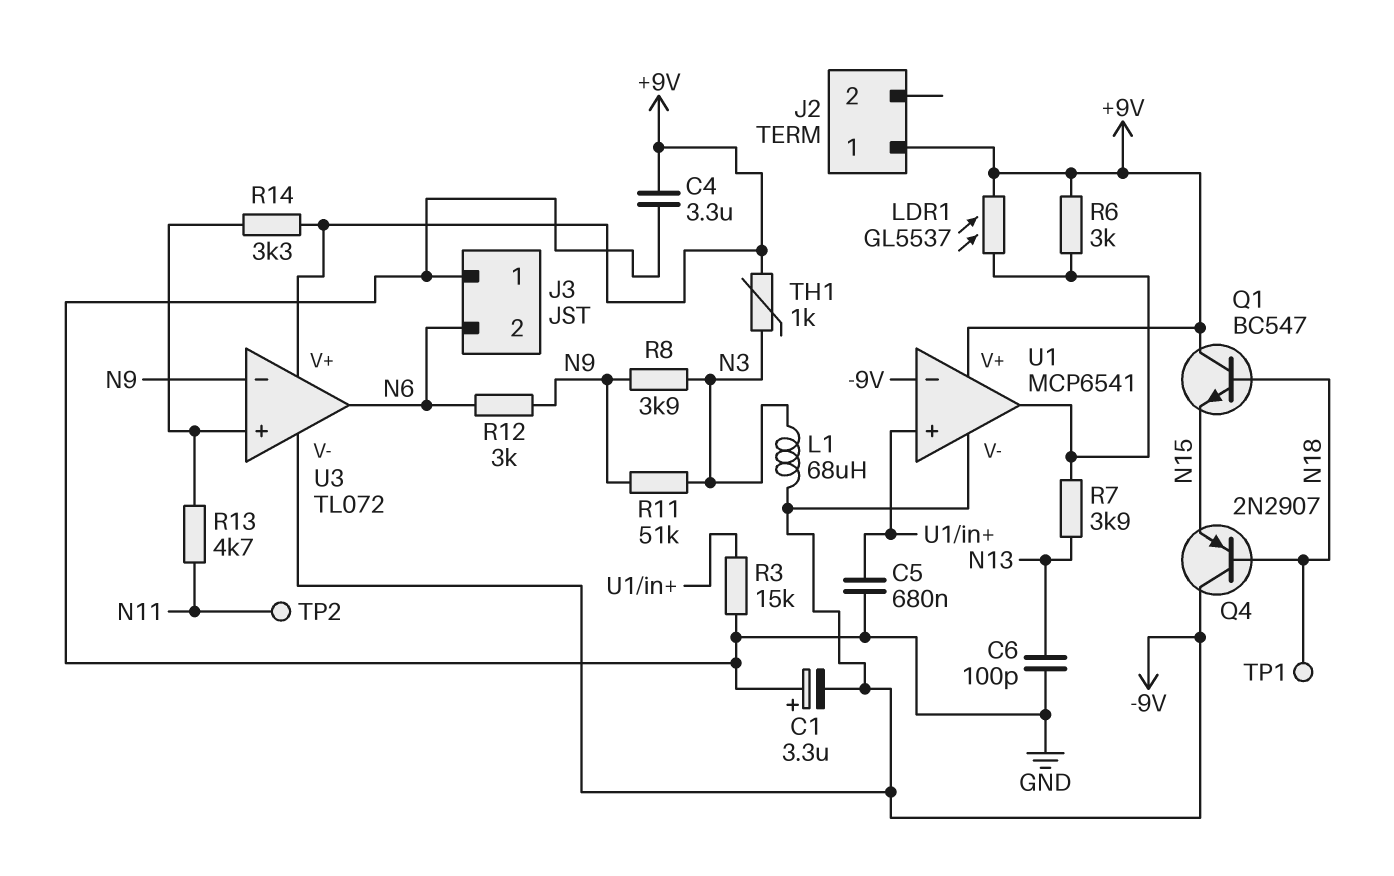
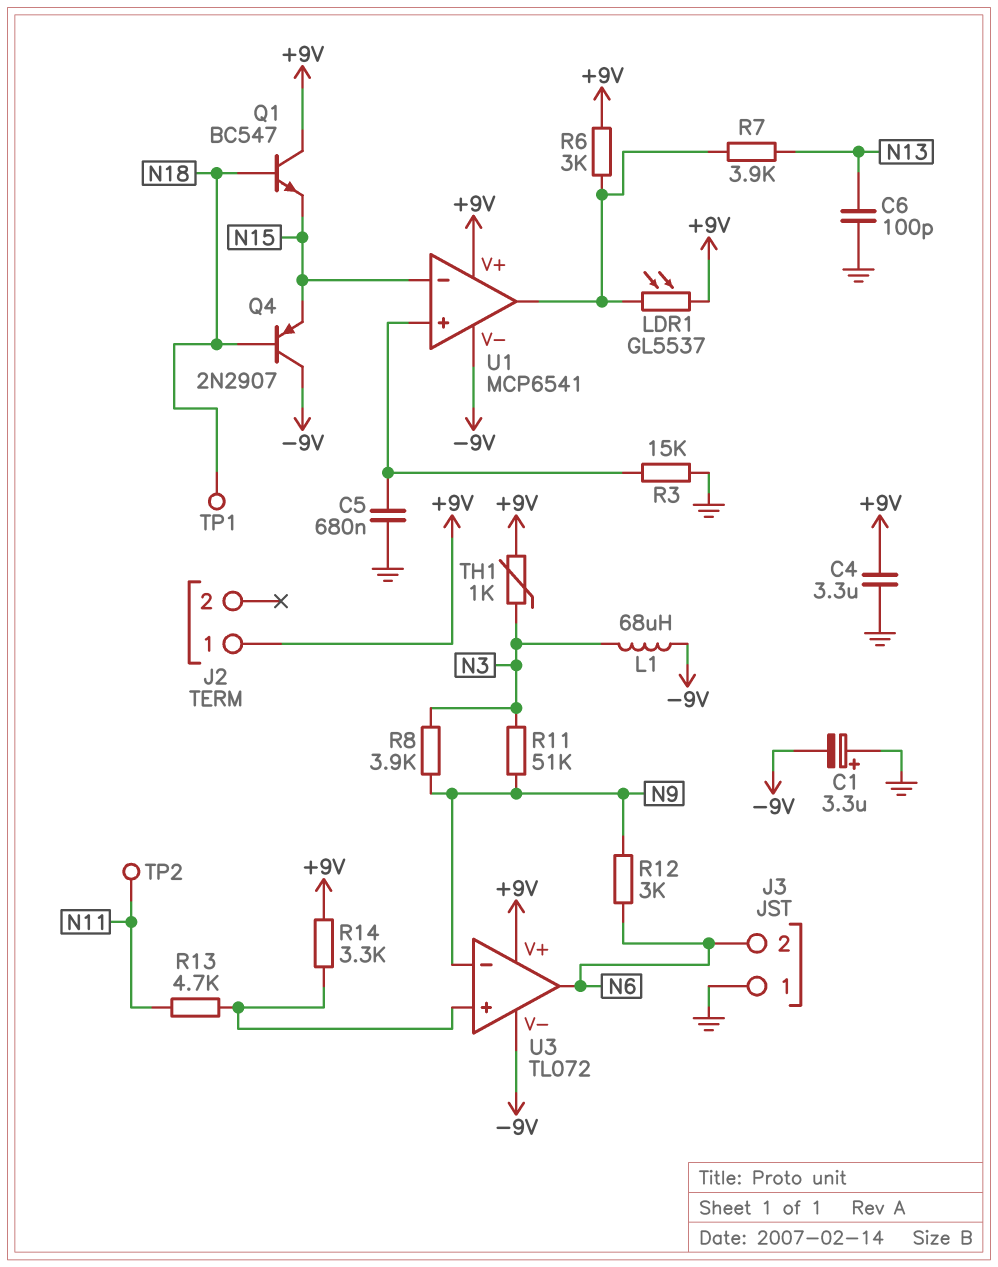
U1 pin in-: -9V -> N15

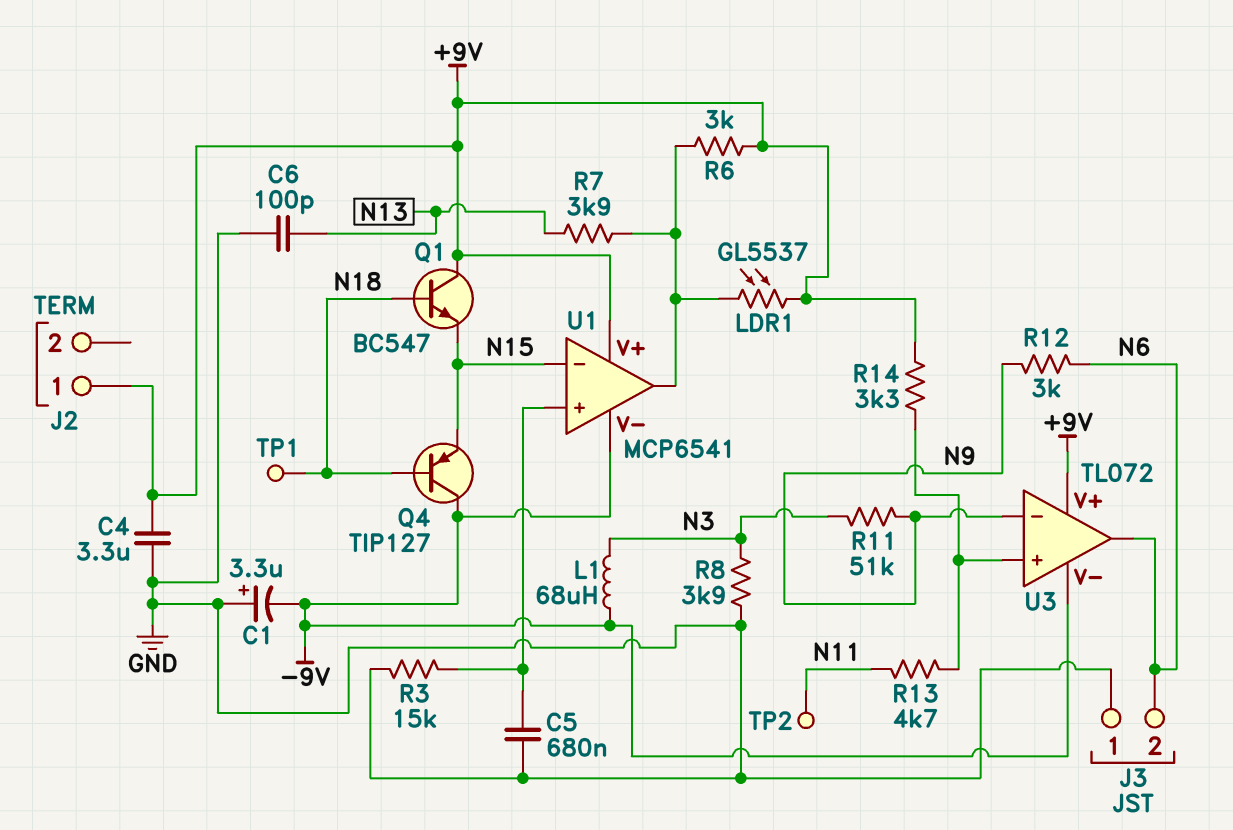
Q4: PNP 2N2907 (B N18, C -9V, E N15) -> PNP TIP127 (B N18, C -9V, E N15)
R8: 3.9k (N3, N9) -> 3.9k (GND, N3)
TH1: 1k (+9V, N3) -> none

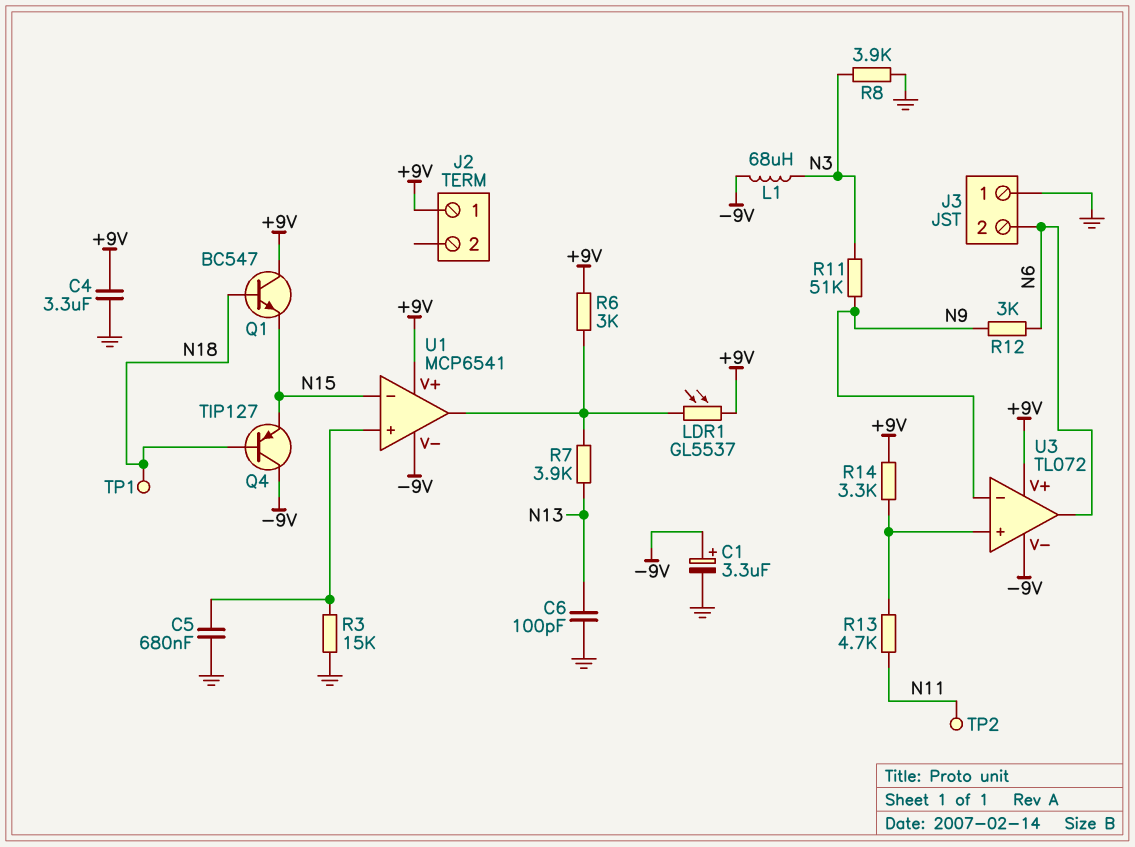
C1: 3.3uF (plus GND, minus -9V) -> 3.3uF (plus -9V, minus GND)

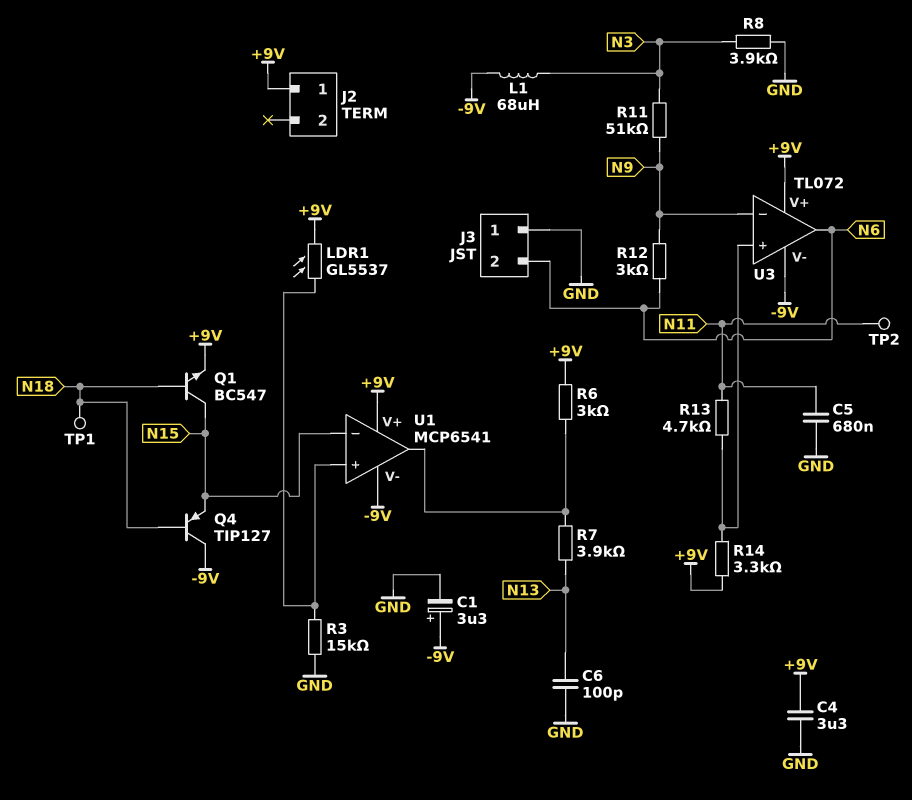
C5: 680nF (GND, U1/in+) -> 680nF (GND, N11)
LDR1: GL5537 (+9V, U1/out) -> GL5537 (+9V, U1/in+)
Q1: NPN BC547 (B N18, C +9V, E N15) -> NPN BC547 (B N18, C N15, E +9V)

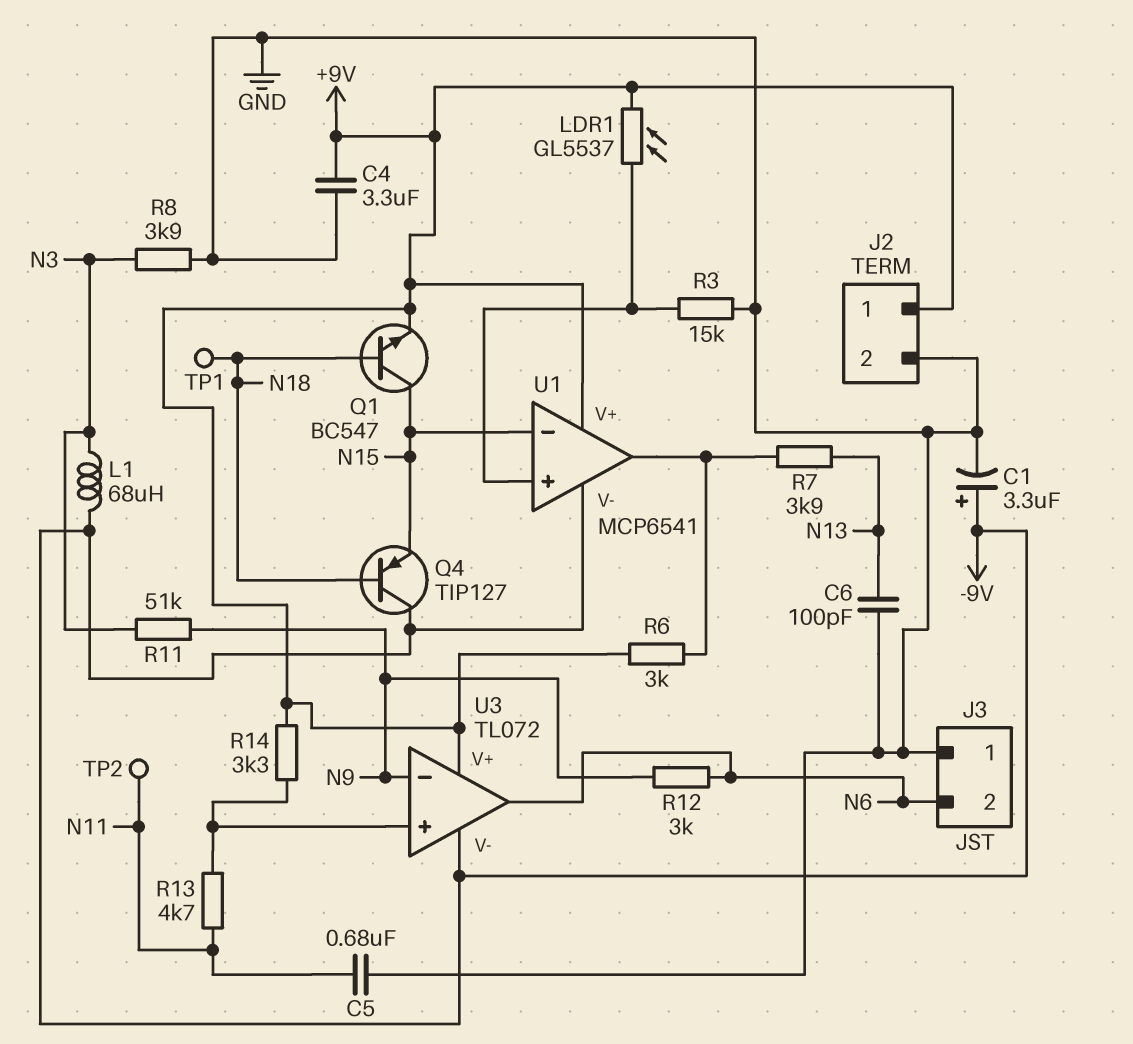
J2 pin 2: none -> GND

